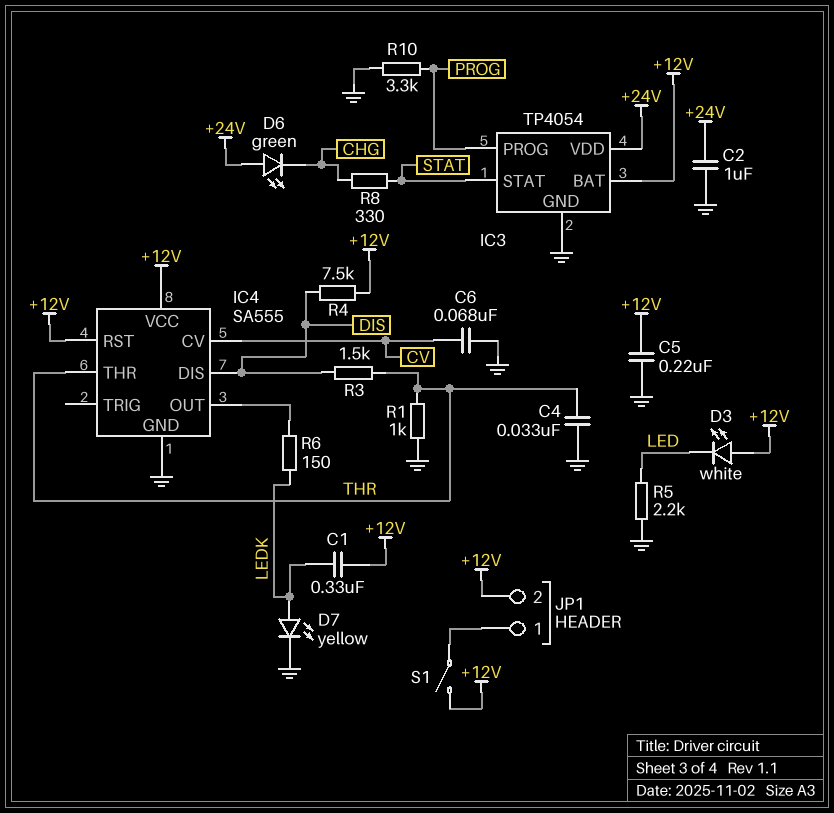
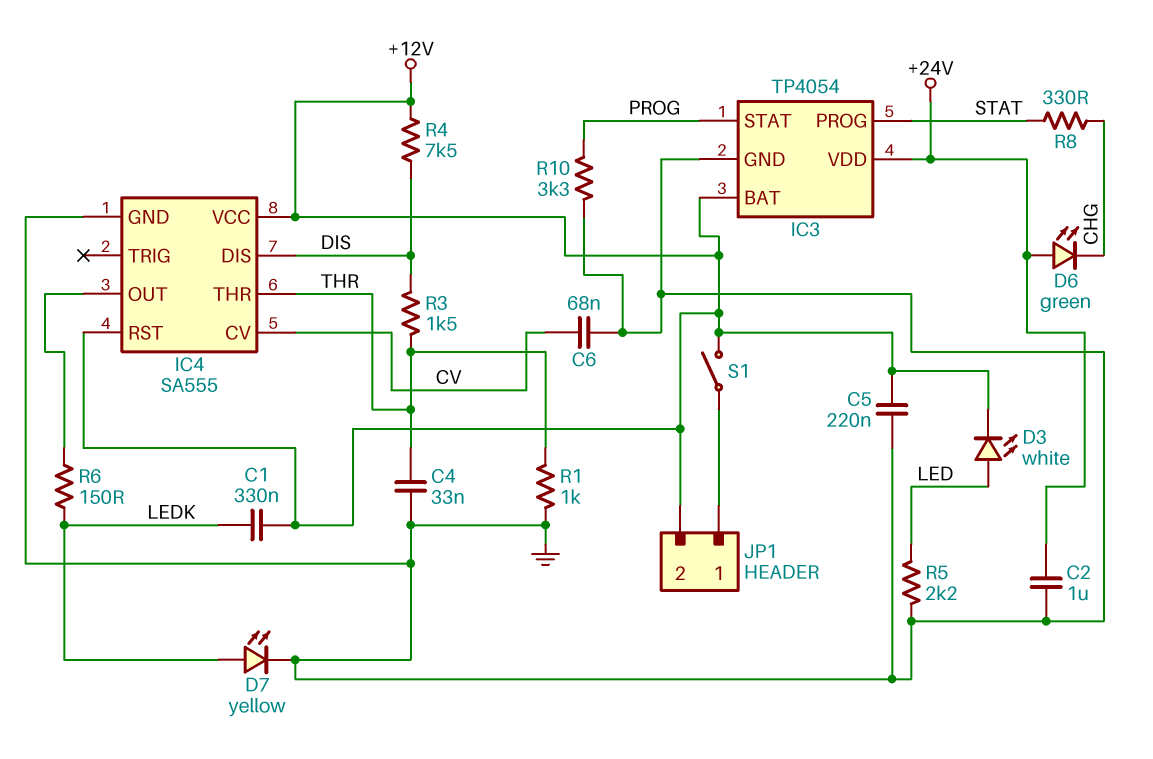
D3: LED white (A +12V, K LED) -> LED white (A LED, K +12V)
IC3 pin PROG: PROG -> STAT
IC3 pin STAT: STAT -> PROG

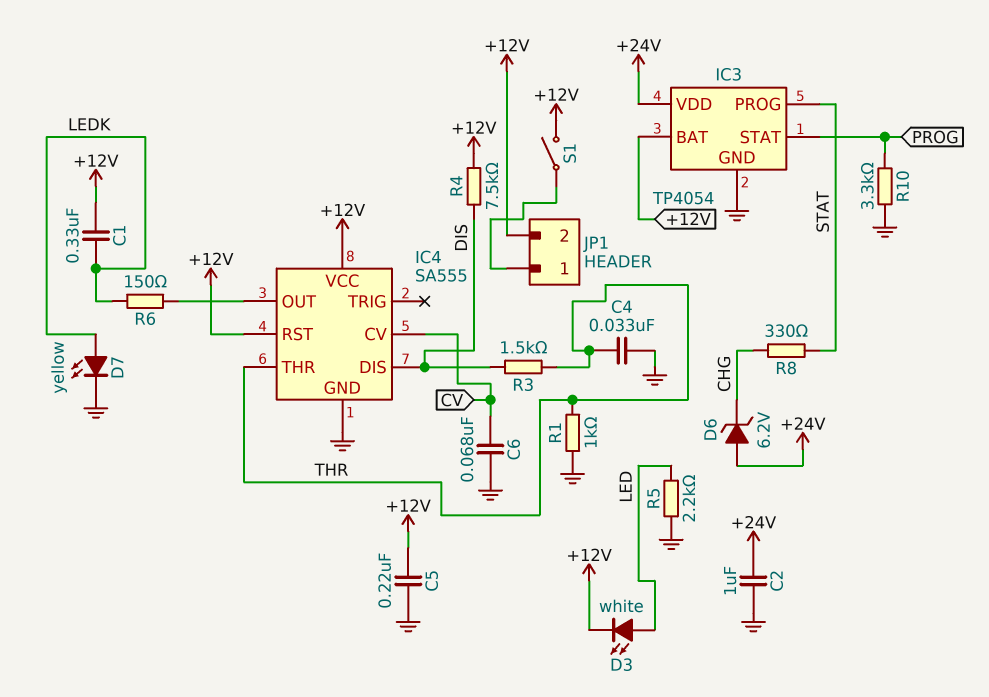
D6: LED green (A +24V, K CHG) -> zener 6.2V (A +24V, K CHG)

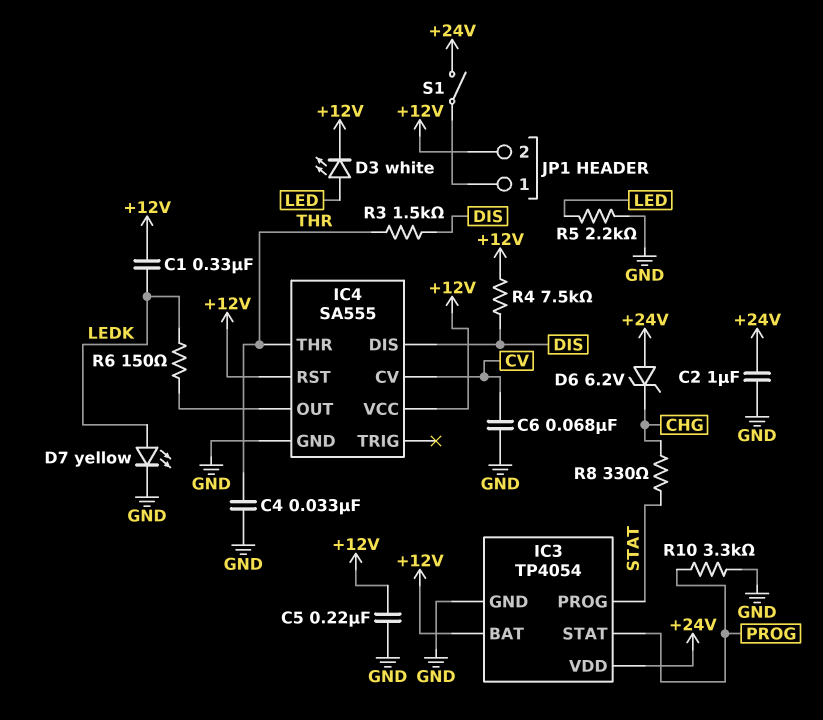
R1: 1k (GND, THR) -> none
S1: switch (+12V, JP1/1) -> switch (+24V, JP1/1)

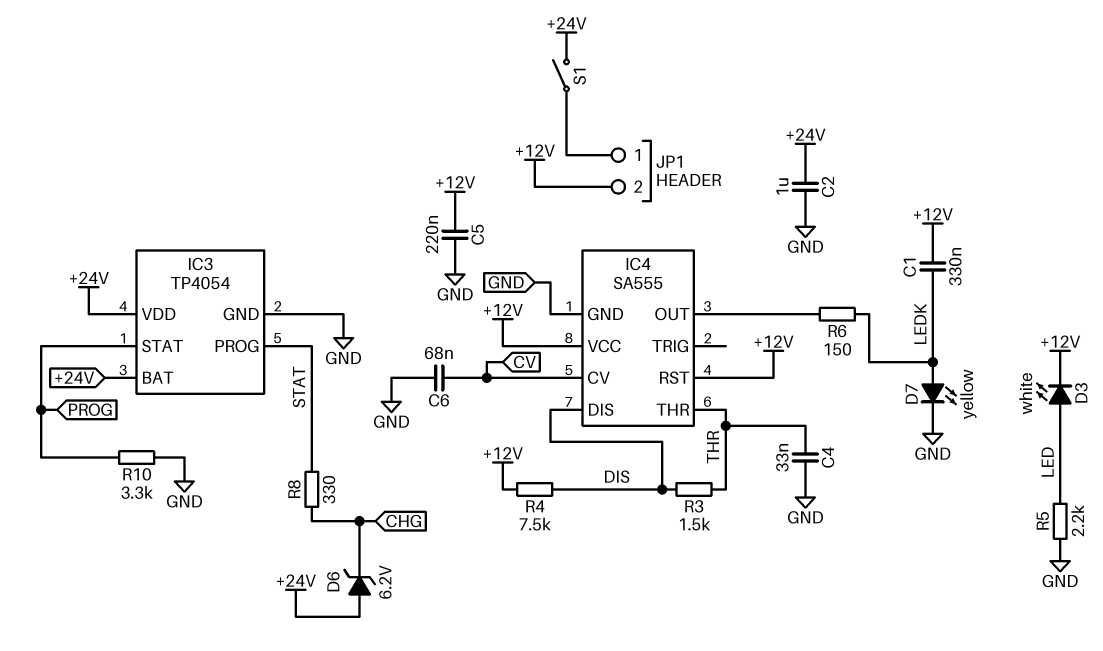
IC3 pin BAT: +12V -> +24V

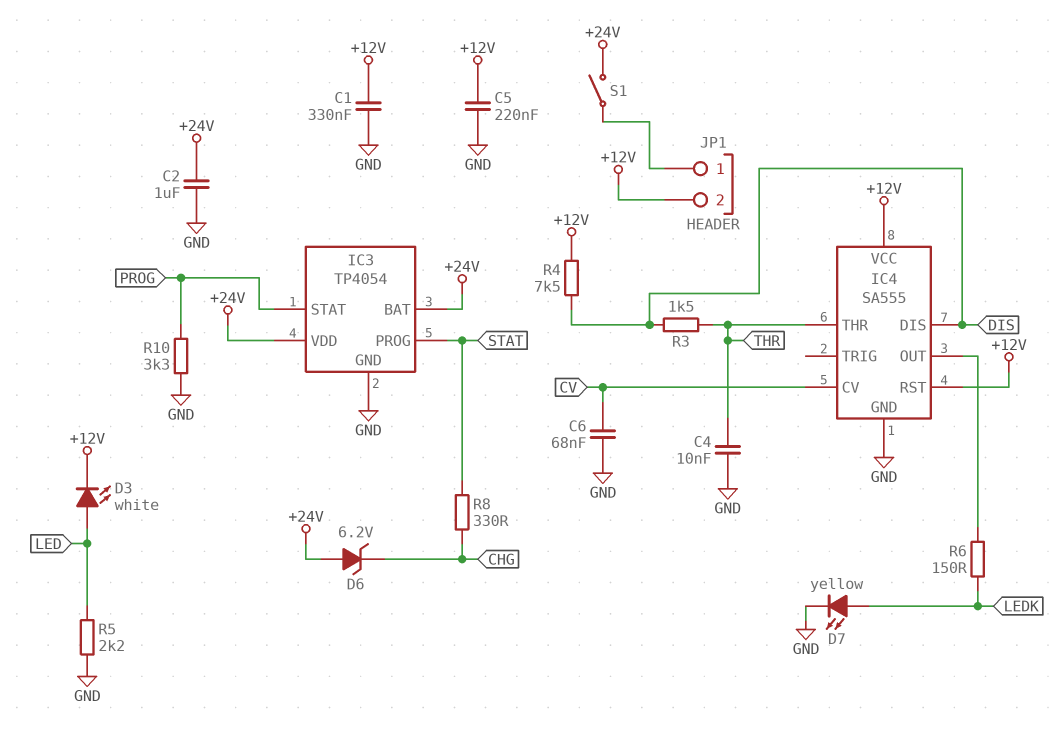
C1: 330nF (+12V, LEDK) -> 330nF (+12V, GND)
C4: 33nF (GND, THR) -> 10nF (GND, THR)

